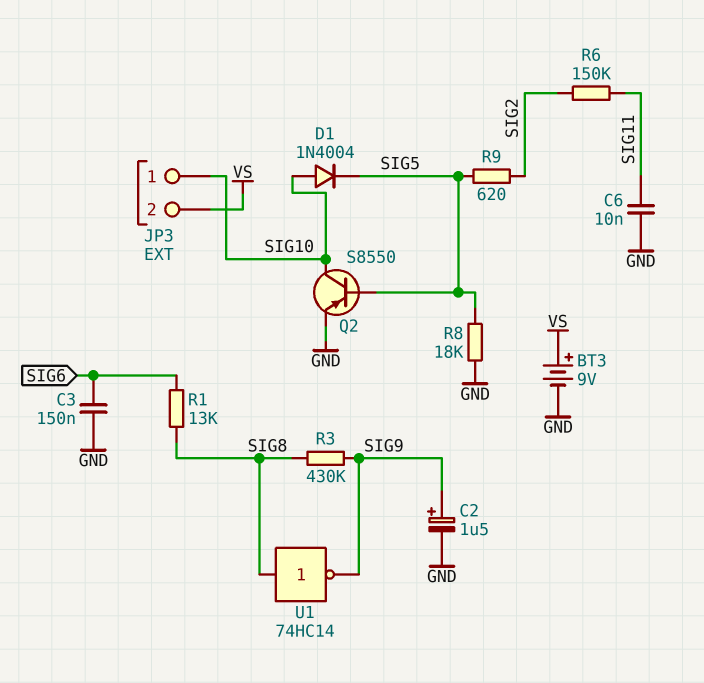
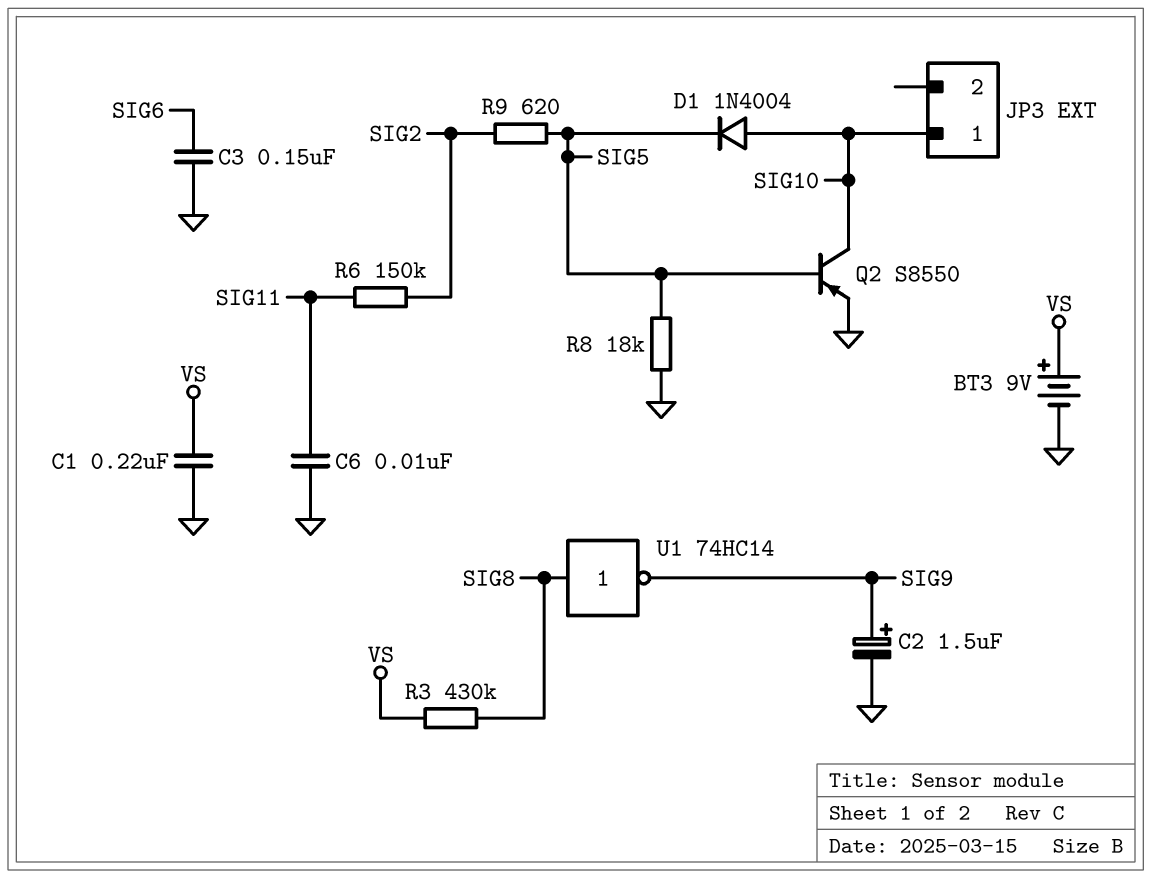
C1: none -> 220nF (GND, VS)
JP3 pin 2: VS -> none
R1: 13k (SIG6, SIG8) -> none
R3: 430k (SIG8, SIG9) -> 430k (SIG8, VS)

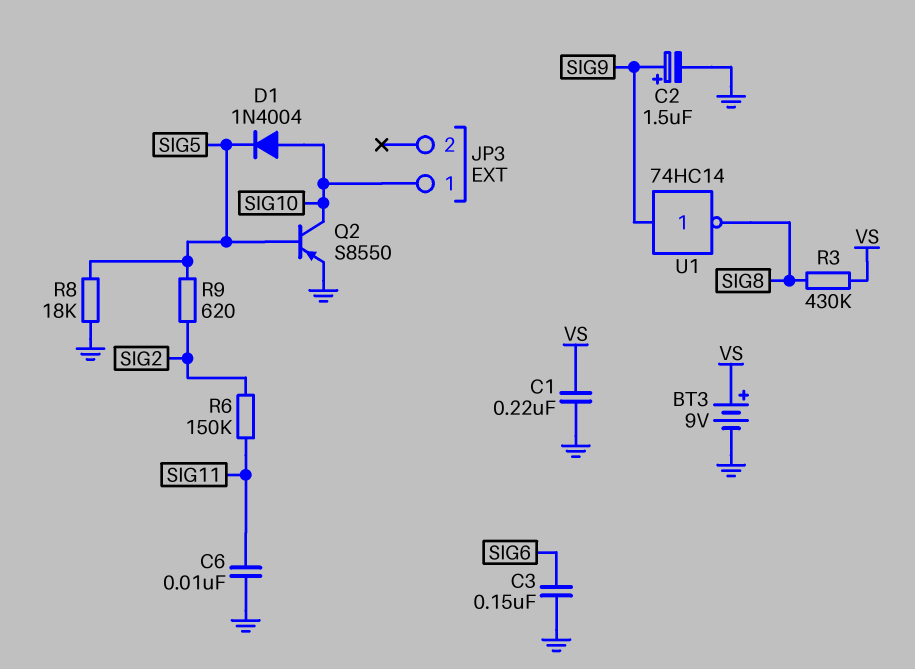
U1: NOT 74HC14 (in SIG8, out SIG9) -> NOT 74HC14 (in SIG9, out SIG8)

